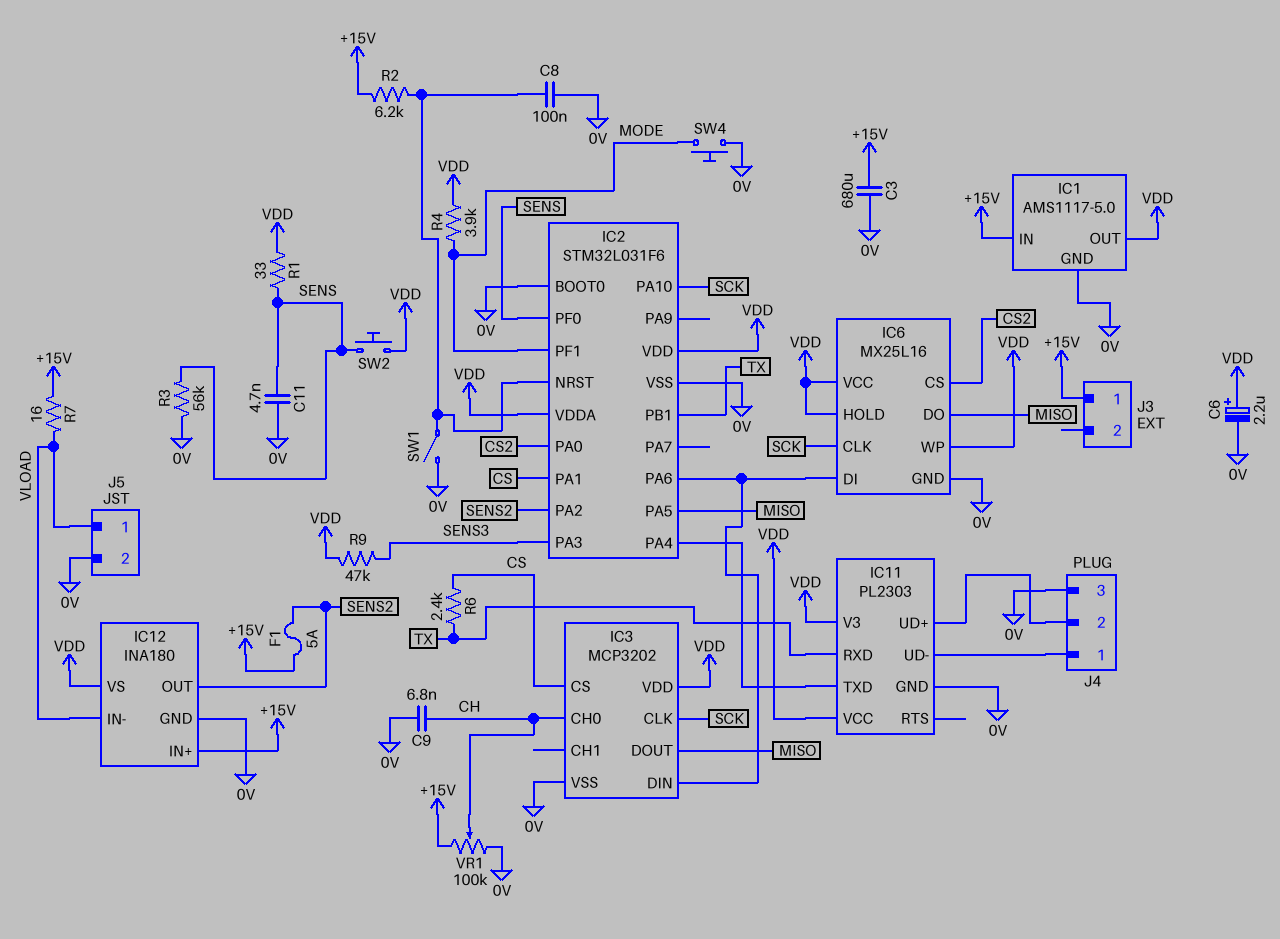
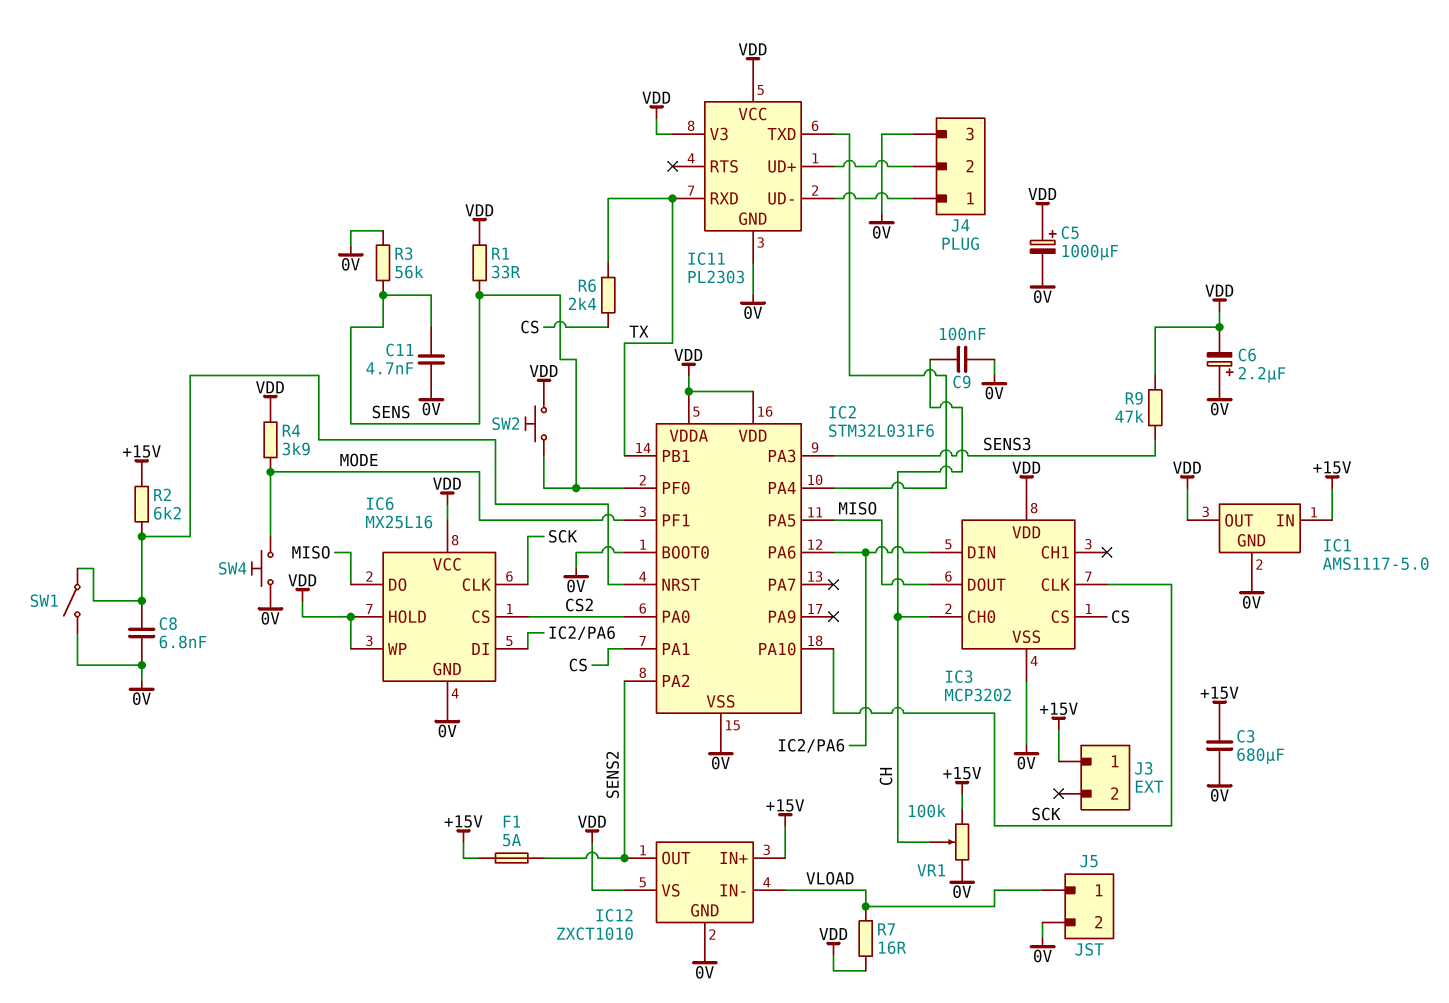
C5: none -> 1000uF (plus VDD, minus 0V)
C6: 2.2uF (plus VDD, minus 0V) -> 2.2uF (plus 0V, minus VDD)
C8: 100nF (0V, IC2/NRST) -> 6.8nF (0V, IC2/NRST)
C9: 6.8nF (0V, CH) -> 100nF (0V, CH)
IC12: INA180 -> ZXCT1010
R7: 16 (+15V, VLOAD) -> 16 (VDD, VLOAD)

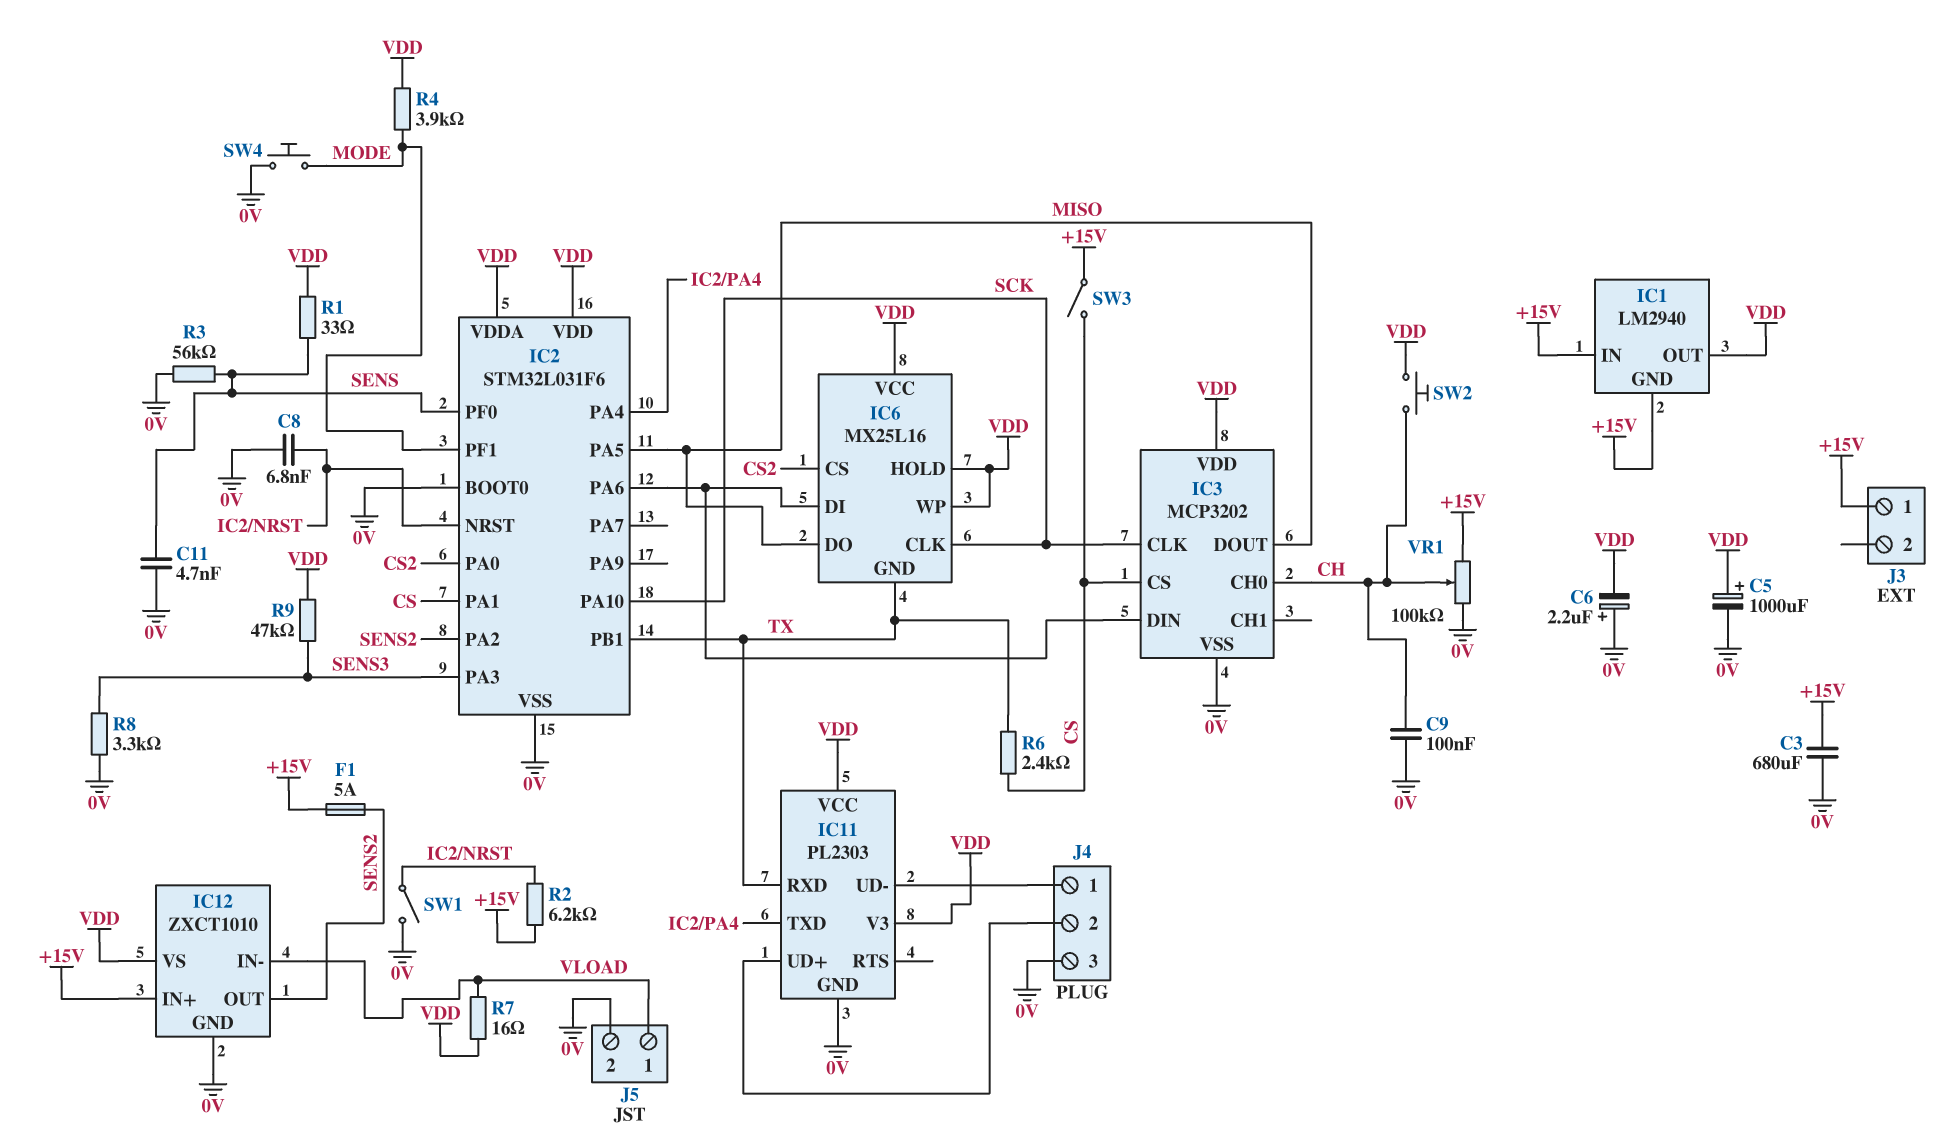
IC1: AMS1117-5.0 -> LM2940
IC1 pin GND: 0V -> +15V
IC6 pin GND: 0V -> TX
R8: none -> 3.3k (0V, SENS3)
SW2: button (SENS, VDD) -> button (CH, VDD)
SW3: none -> switch (+15V, CS)

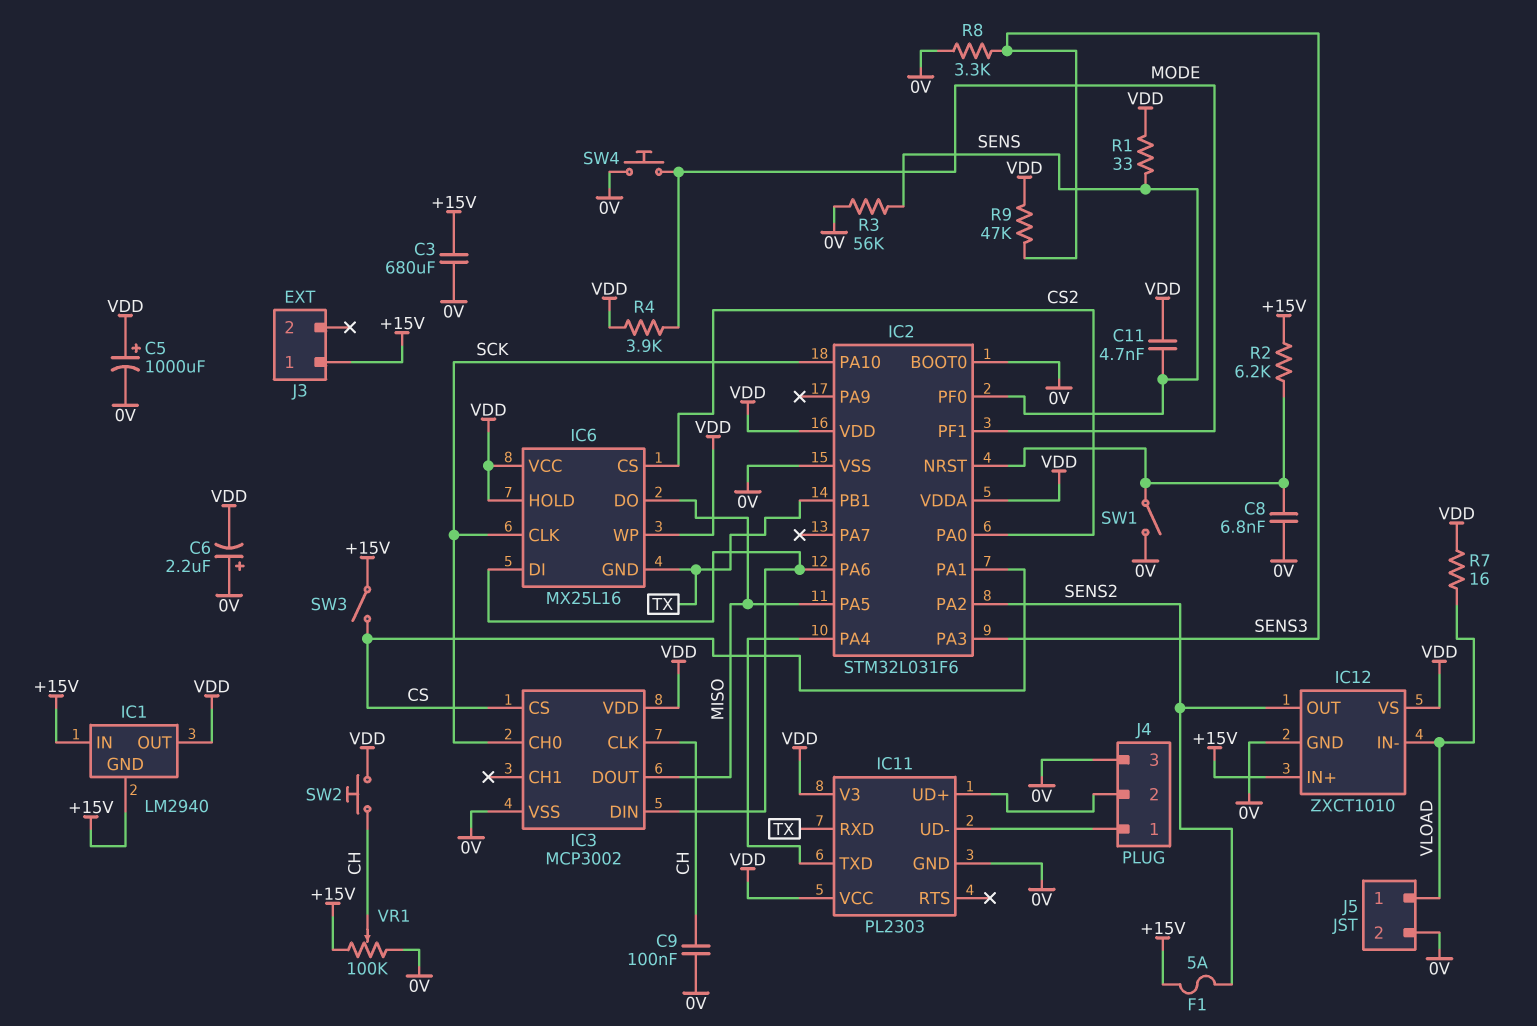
C11: 4.7nF (0V, SENS) -> 4.7nF (SENS, VDD)
IC3: MCP3202 -> MCP3002
IC3 pin CH0: CH -> SCK
IC3 pin CLK: SCK -> CH
R6: 2.4k (CS, TX) -> none

